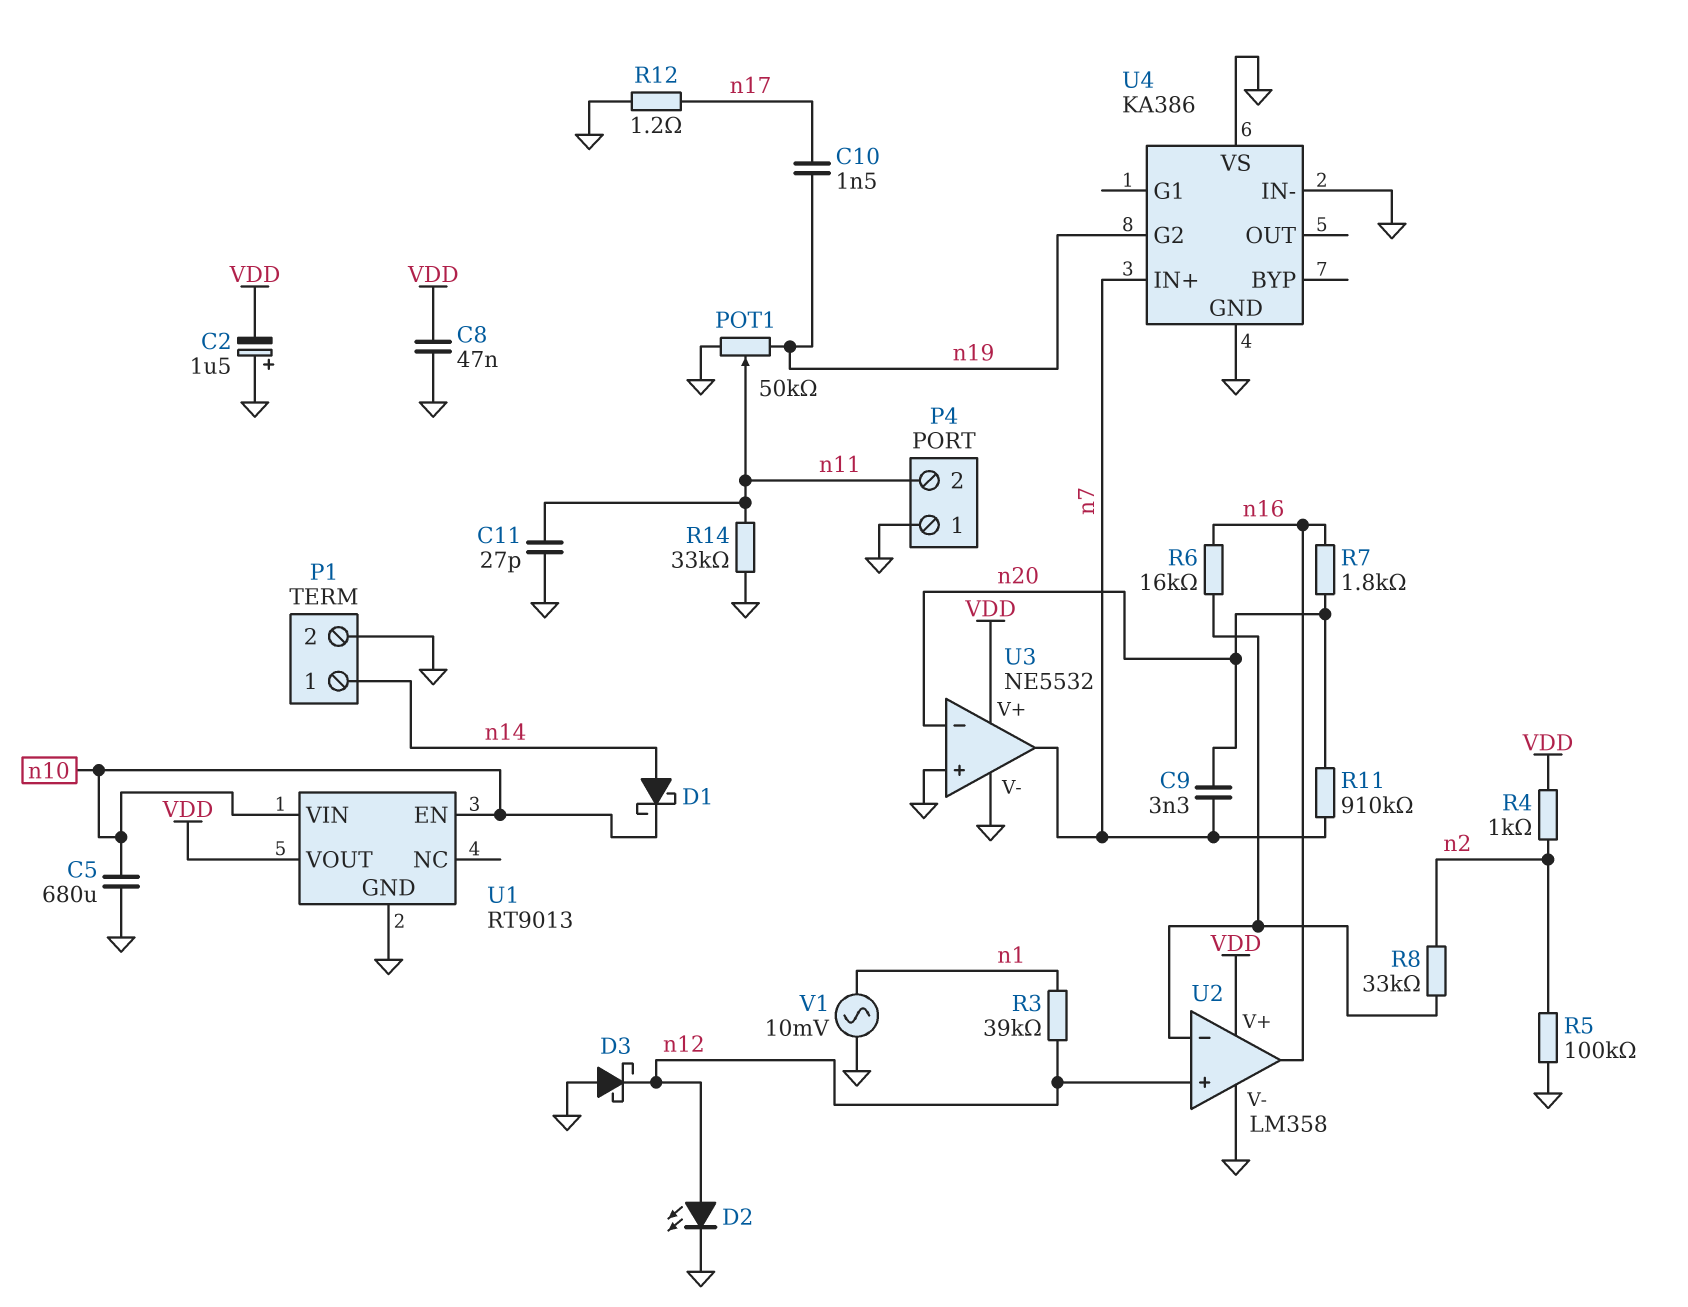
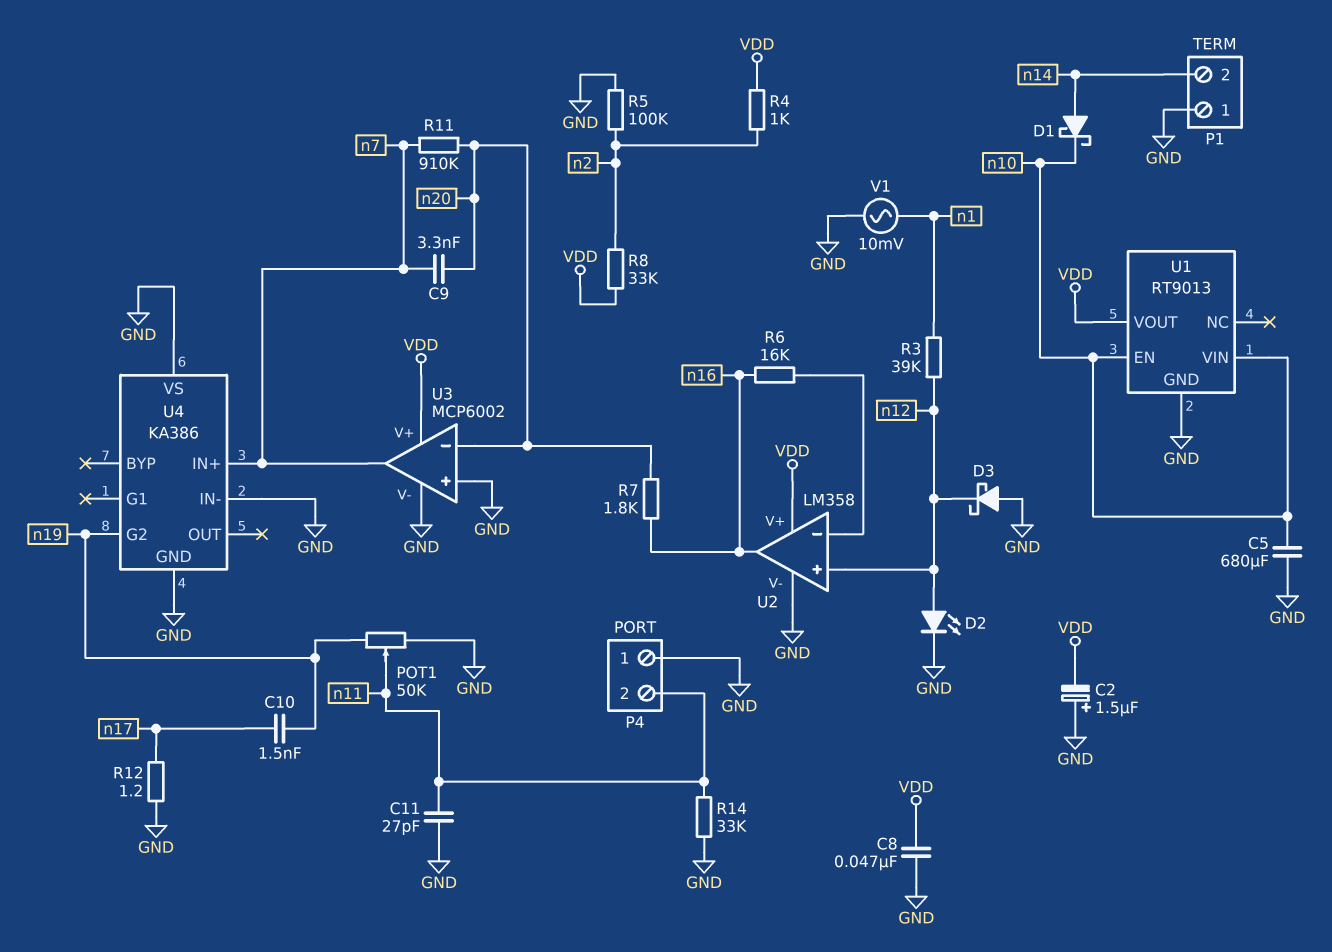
P1 pin 1: n14 -> GND
P1 pin 2: GND -> n14
R8: 33k (U2/in-, n2) -> 33k (VDD, n2)
U3: NE5532 -> MCP6002

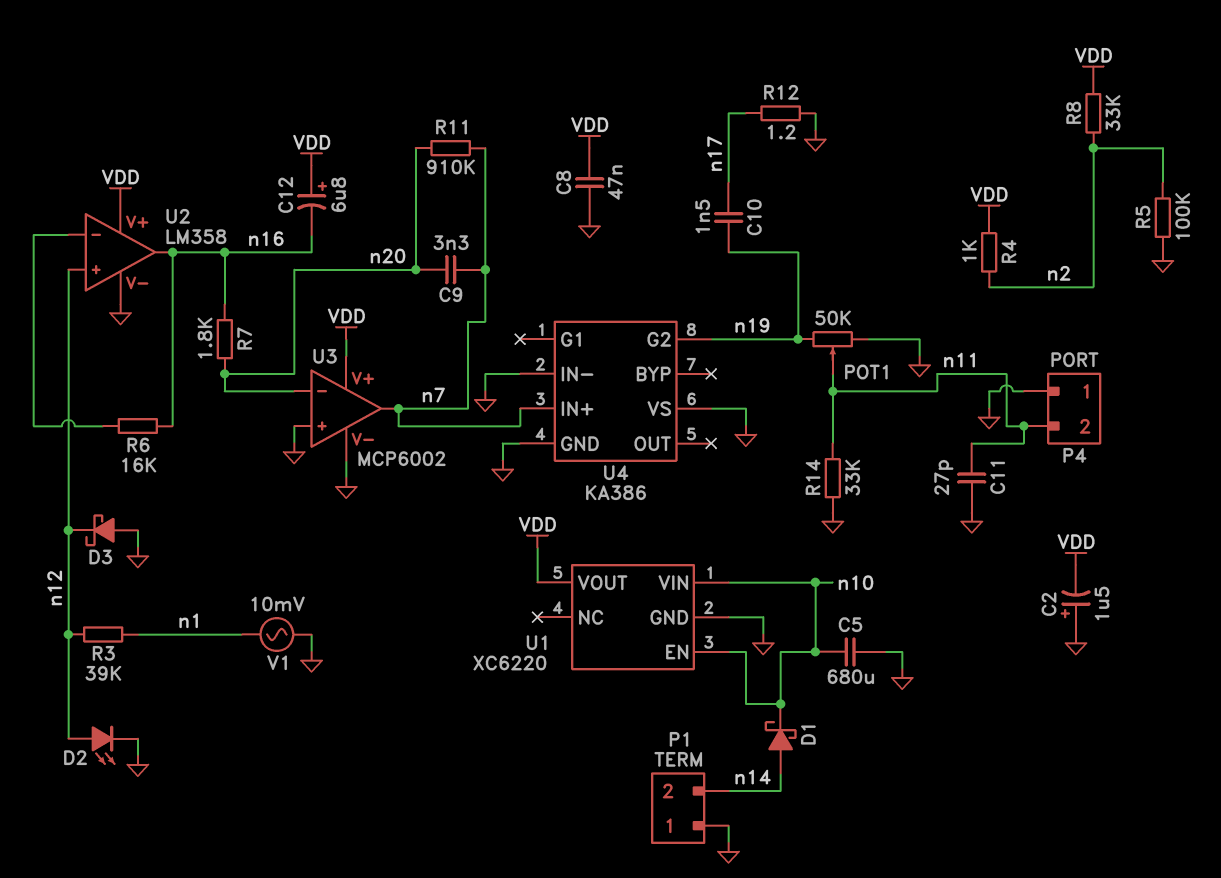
C12: none -> 6.8uF (plus VDD, minus n16)
U1: RT9013 -> XC6220

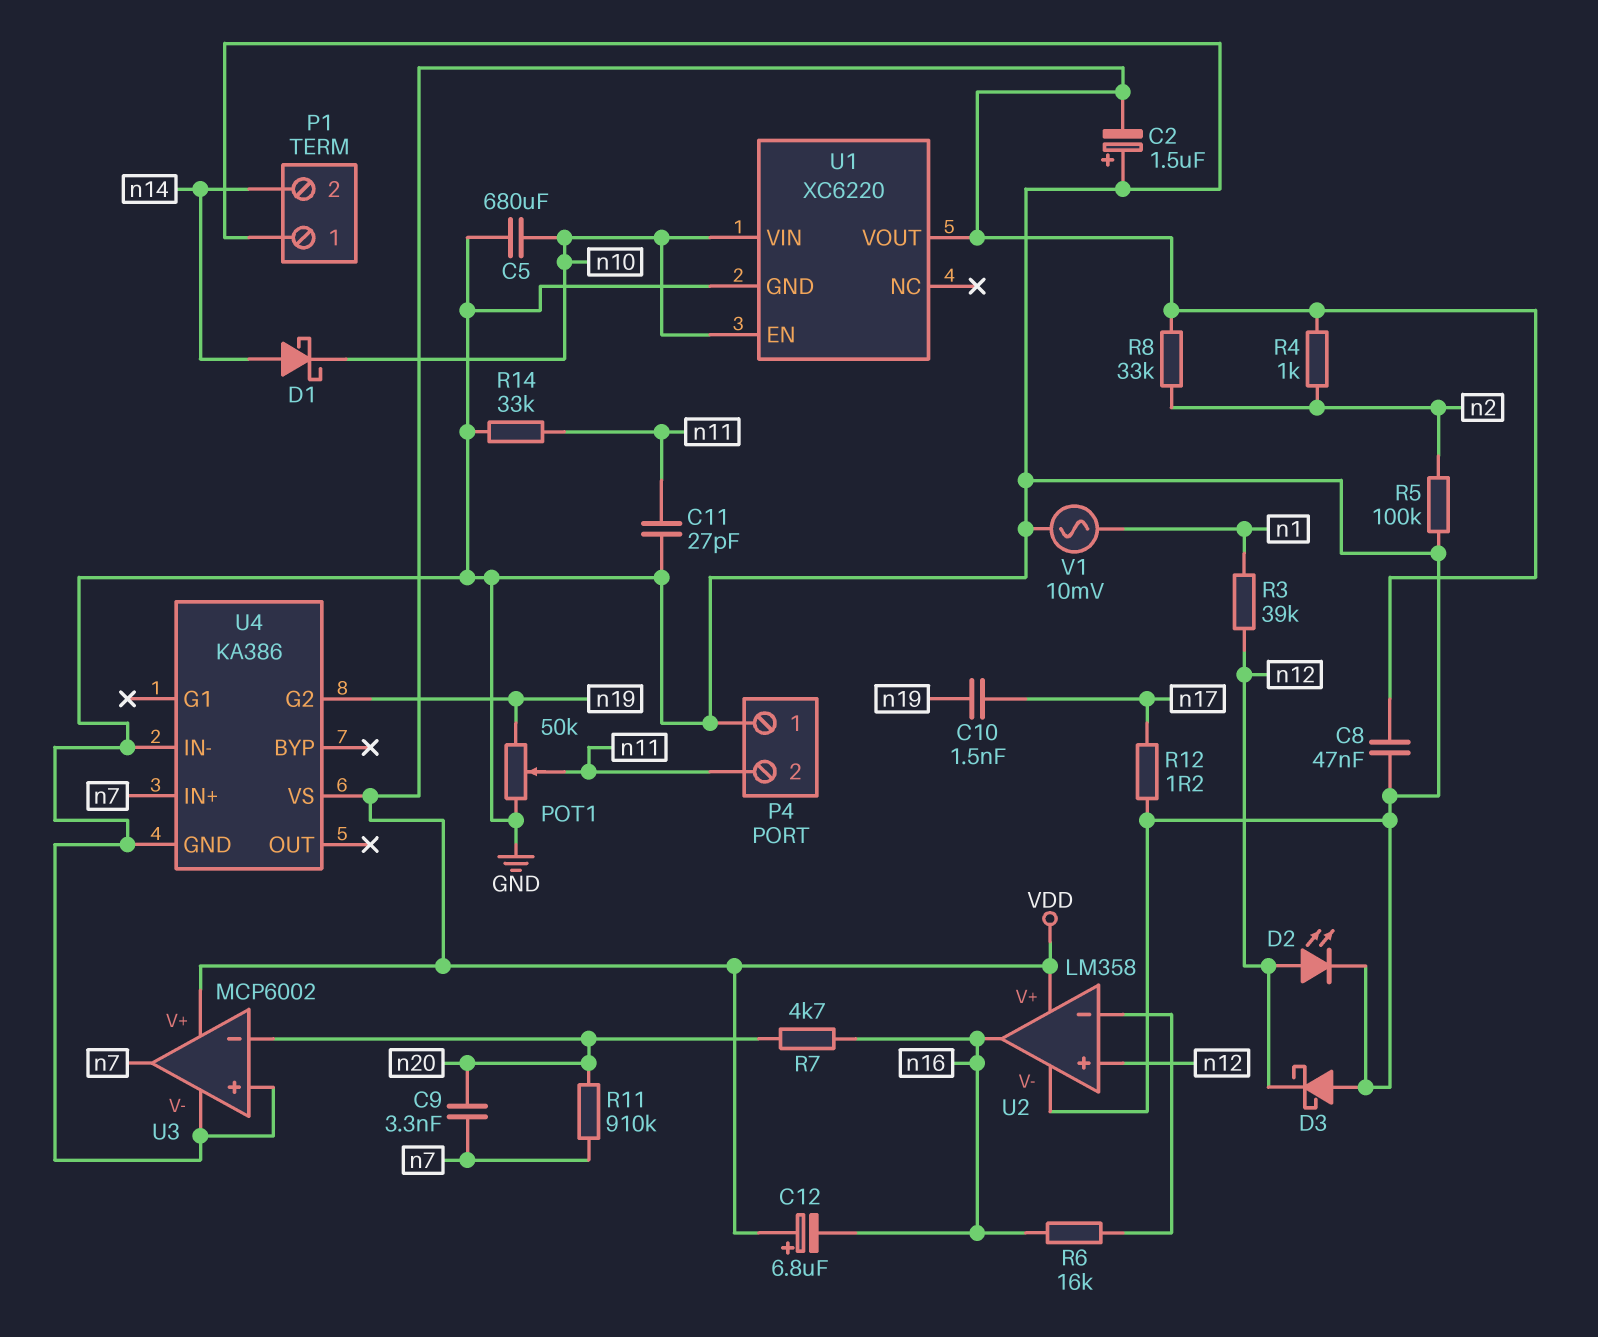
R7: 1.8k (n16, n20) -> 4.7k (n16, n20)
U4 pin VS: GND -> VDD

